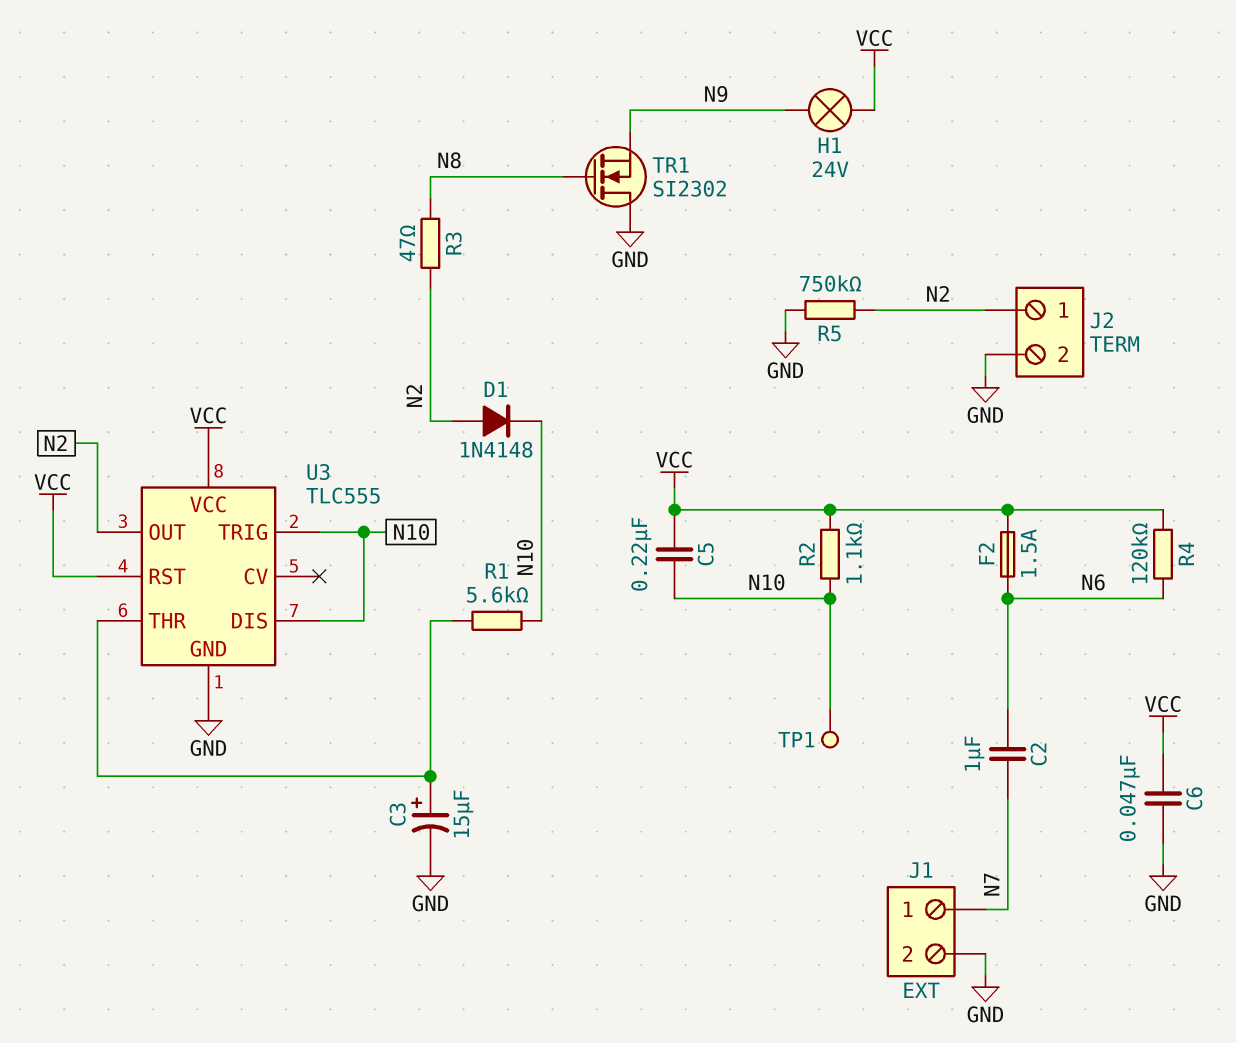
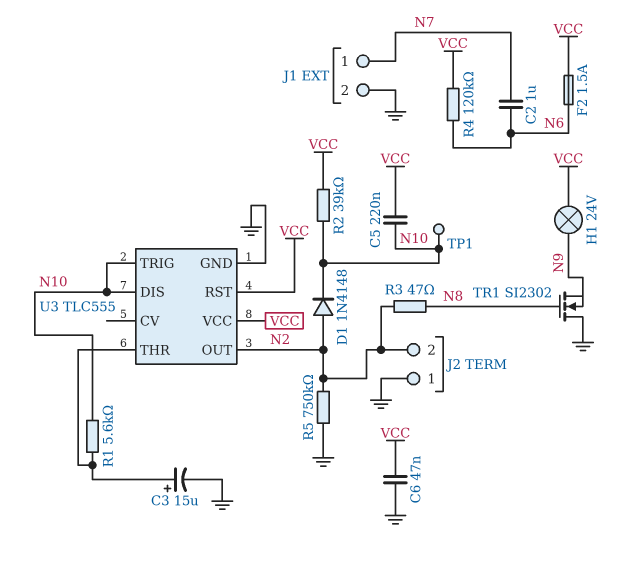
J2 pin 1: N2 -> GND
J2 pin 2: GND -> N2
R2: 1.1k (N10, VCC) -> 39k (N10, VCC)

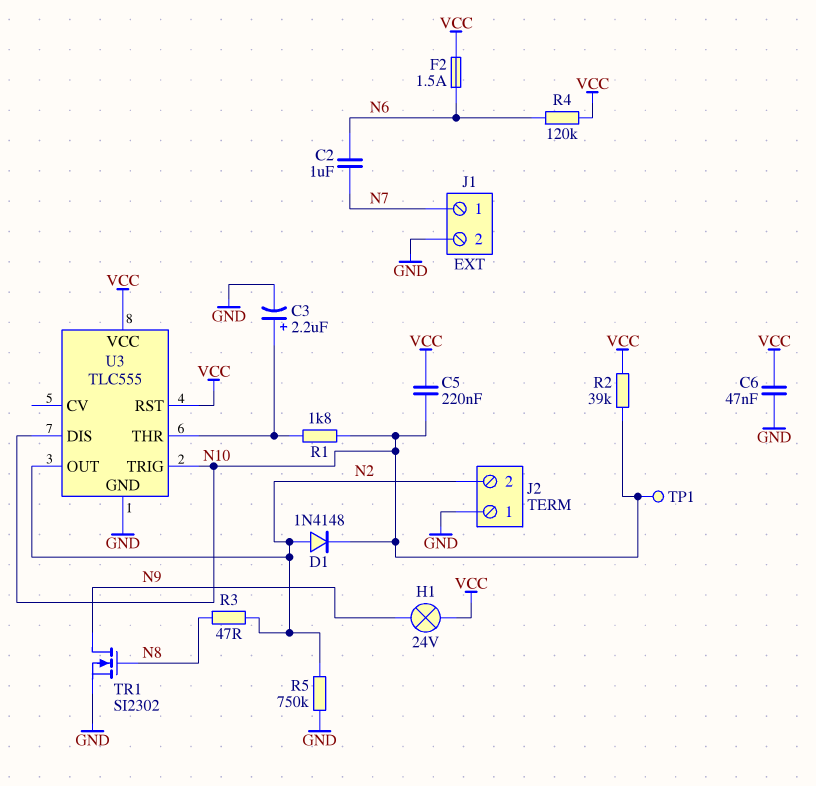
C3: 15uF (plus U3/THR, minus GND) -> 2.2uF (plus U3/THR, minus GND)
R1: 5.6k (N10, U3/THR) -> 1.8k (N10, U3/THR)
TR1: NMOS SI2302 (G N8, D GND, S N9) -> NMOS SI2302 (G N8, D N9, S GND)

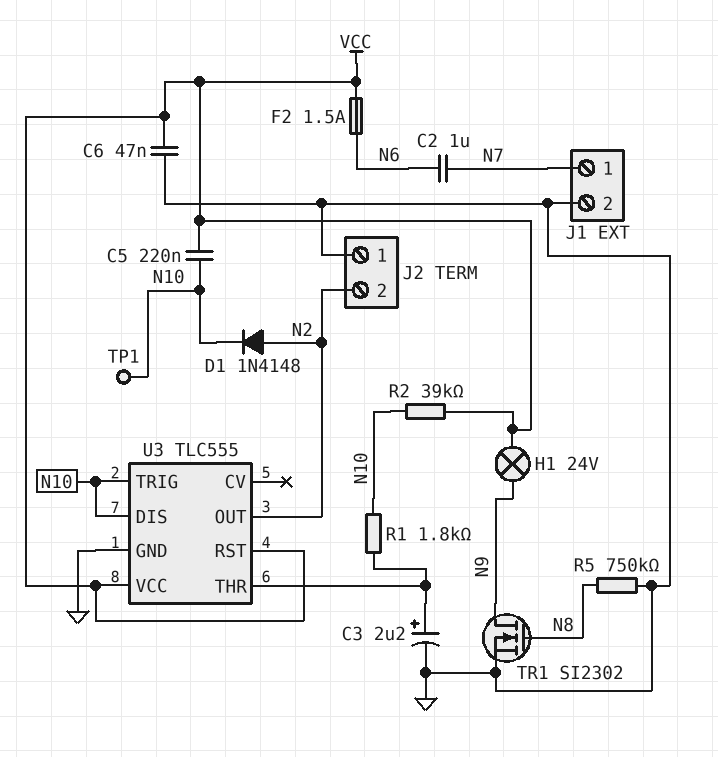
R3: 47 (N2, N8) -> none
R4: 120k (N6, VCC) -> none
R5: 750k (GND, N2) -> 750k (GND, N8)

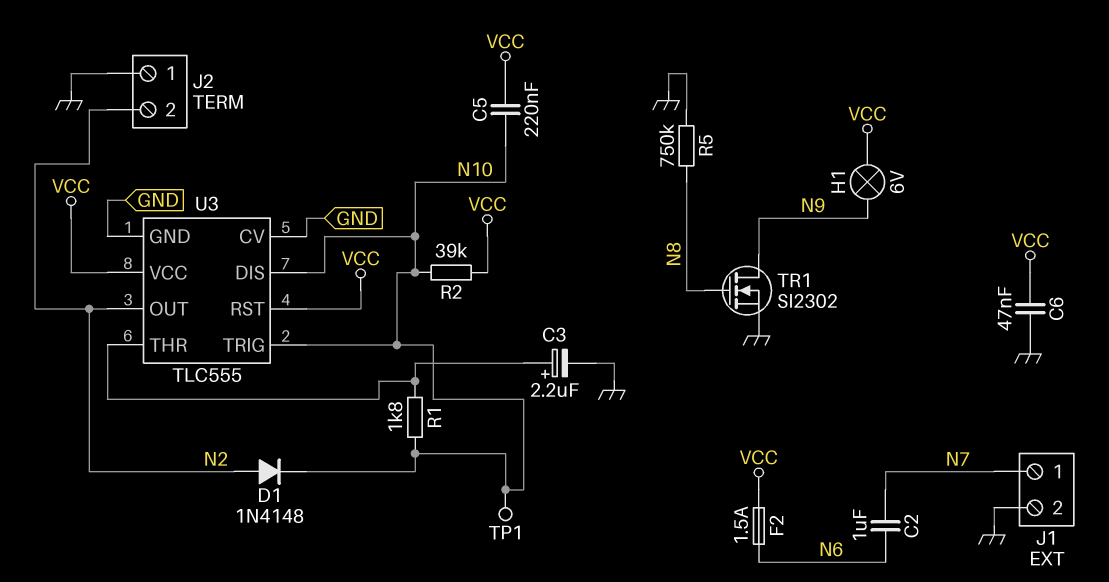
H1: lamp 24V (N9, VCC) -> lamp 6V (N9, VCC)
U3 pin CV: none -> GND

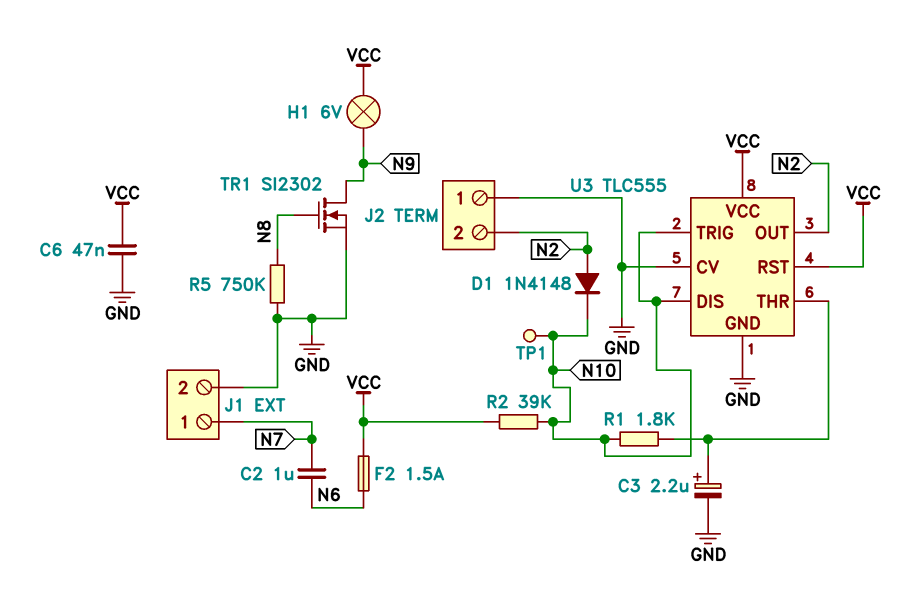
C5: 220nF (N10, VCC) -> none

